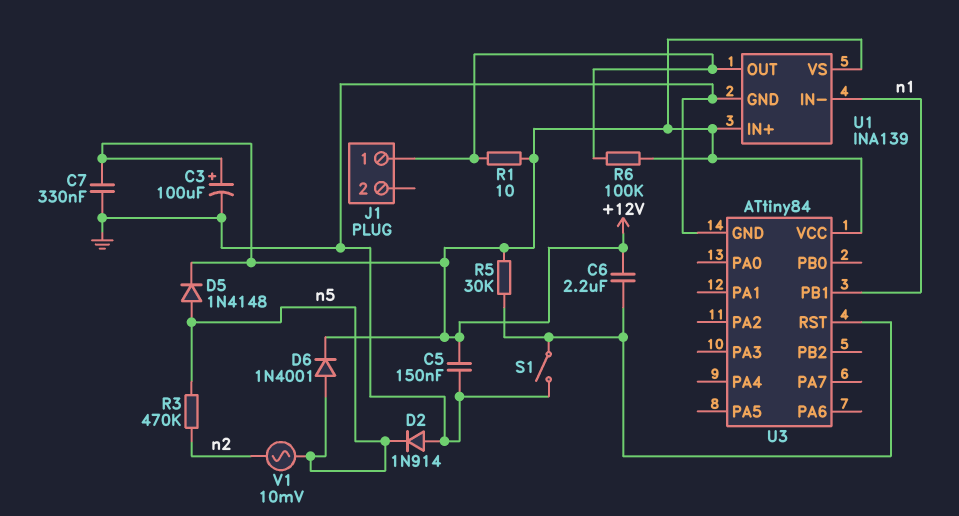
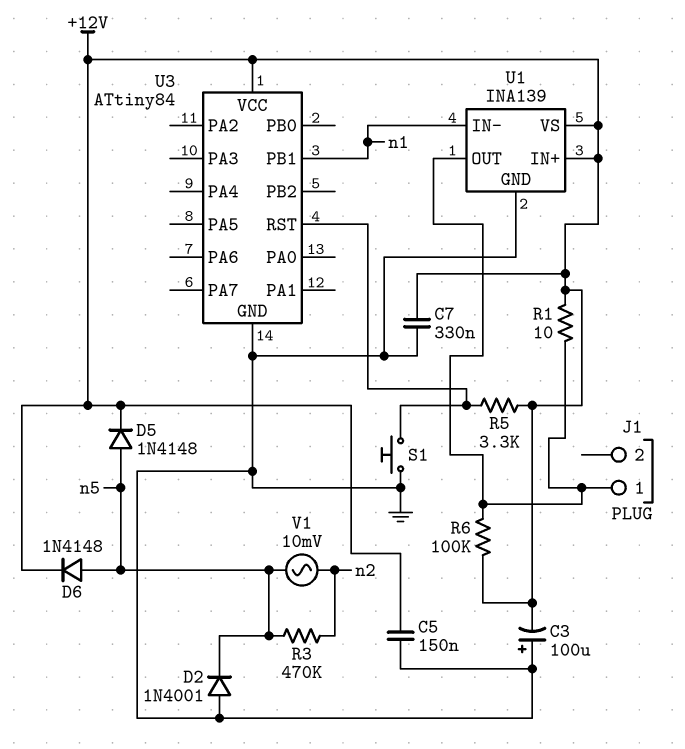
C3: 100uF (plus +12V, minus GND) -> 100uF (plus GND, minus +12V)
C6: 2.2uF (+12V, U3/RST) -> none
D2: diode 1N914 (A GND, K n5) -> diode 1N4001 (A GND, K n5)
D6: diode 1N4001 (A n5, K +12V) -> diode 1N4148 (A n5, K +12V)
R5: 30k (+12V, U3/RST) -> 3.3k (+12V, U3/RST)
S1: switch (GND, U3/RST) -> button (GND, U3/RST)

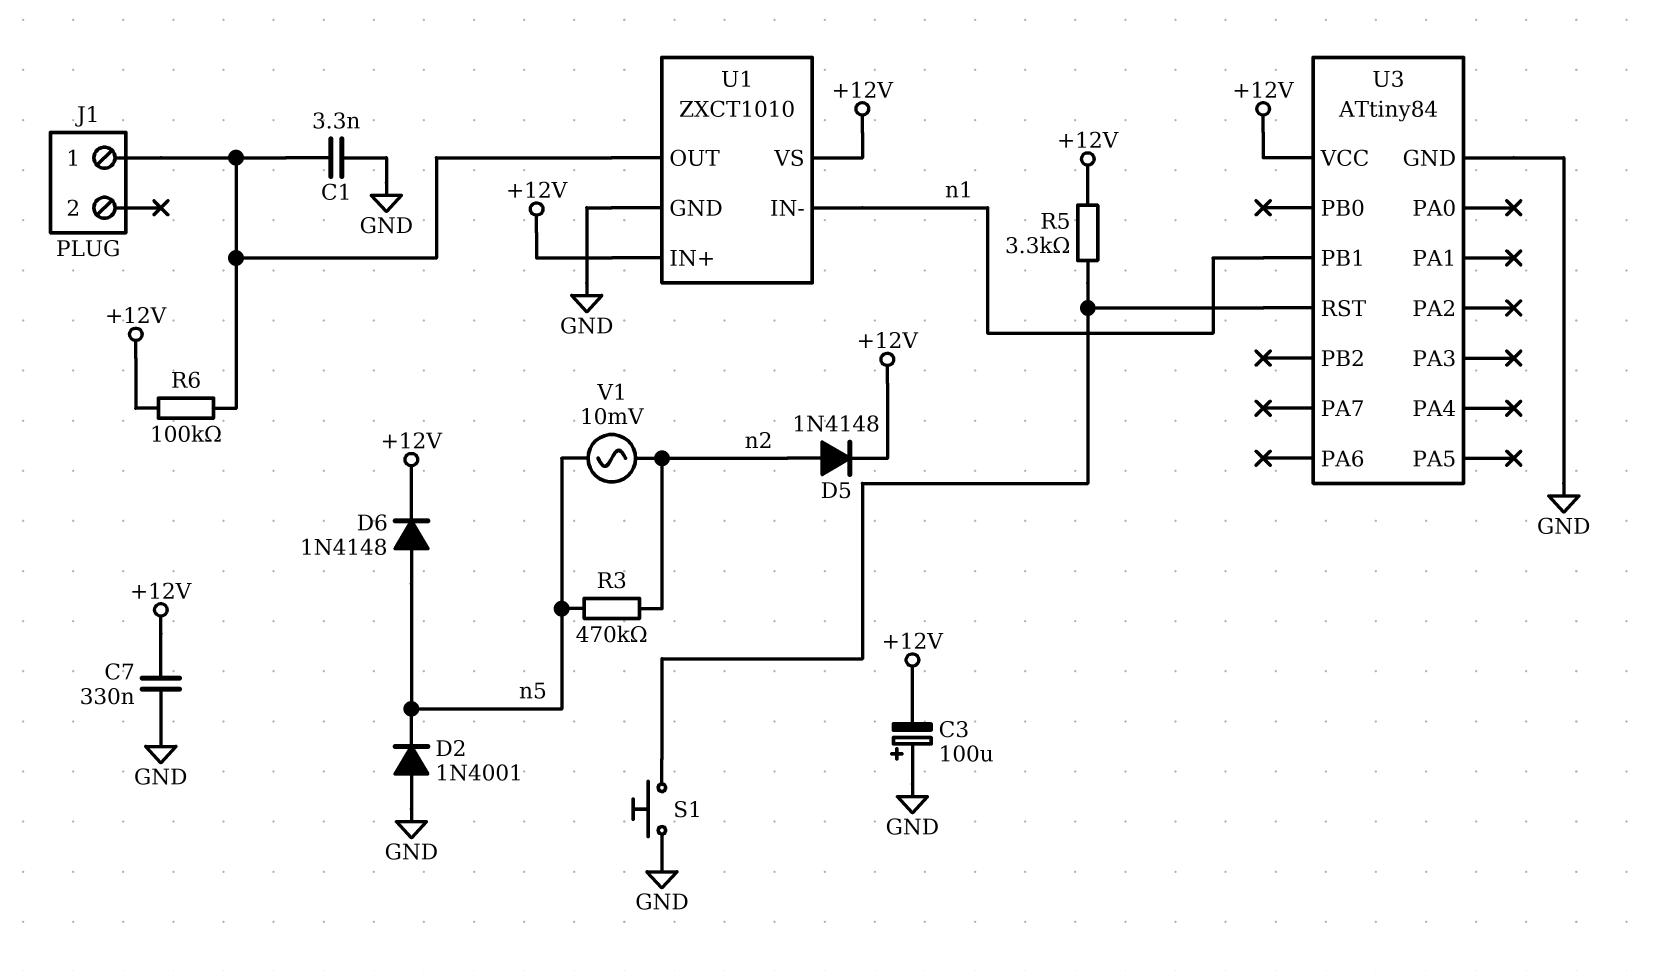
C1: none -> 3.3nF (GND, J1/1)
C5: 150nF (+12V, GND) -> none
D5: diode 1N4148 (A n5, K +12V) -> diode 1N4148 (A n2, K +12V)
R1: 10 (+12V, J1/1) -> none
U1: INA139 -> ZXCT1010

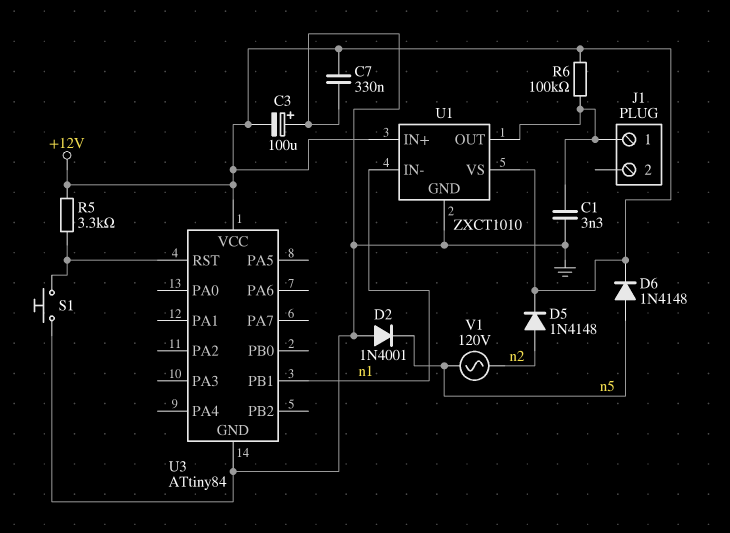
R3: 470k (n2, n5) -> none
V1: AC 10mV (n2, n5) -> AC 120V (n2, n5)

